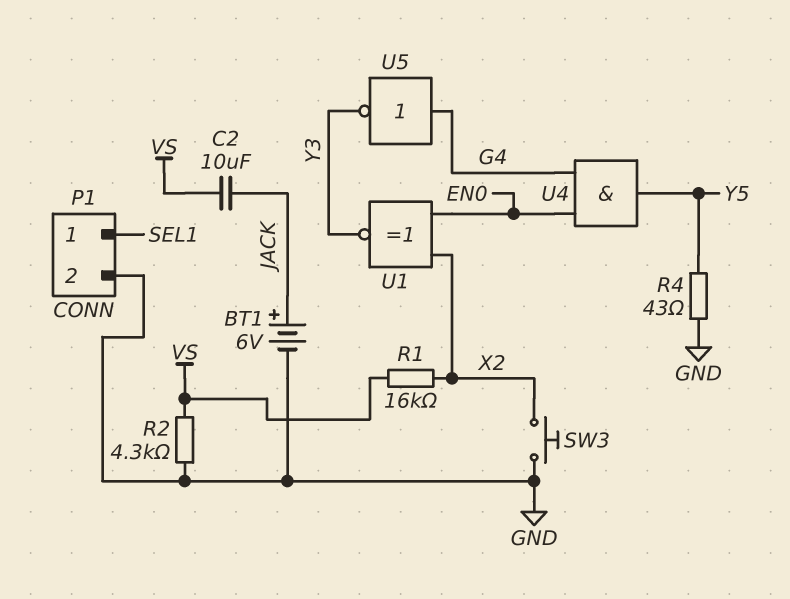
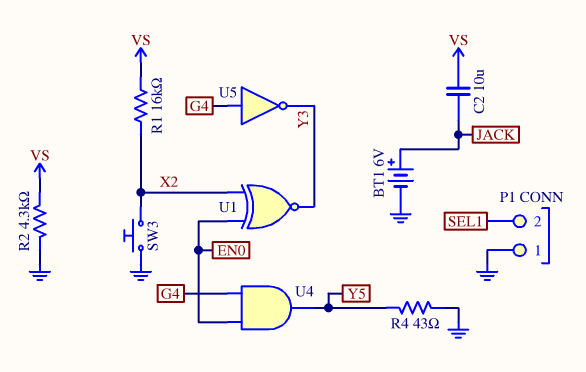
P1 pin 1: SEL1 -> GND
P1 pin 2: GND -> SEL1

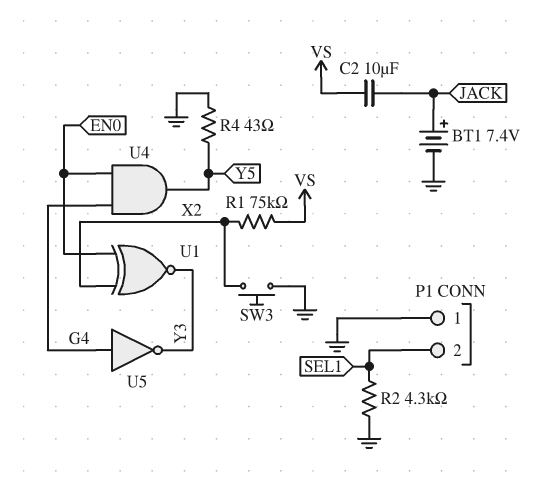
BT1: 6V (plus JACK, minus GND) -> 7.4V (plus JACK, minus GND)
R1: 16k (VS, X2) -> 75k (VS, X2)
R2: 4.3k (GND, VS) -> 4.3k (GND, SEL1)

